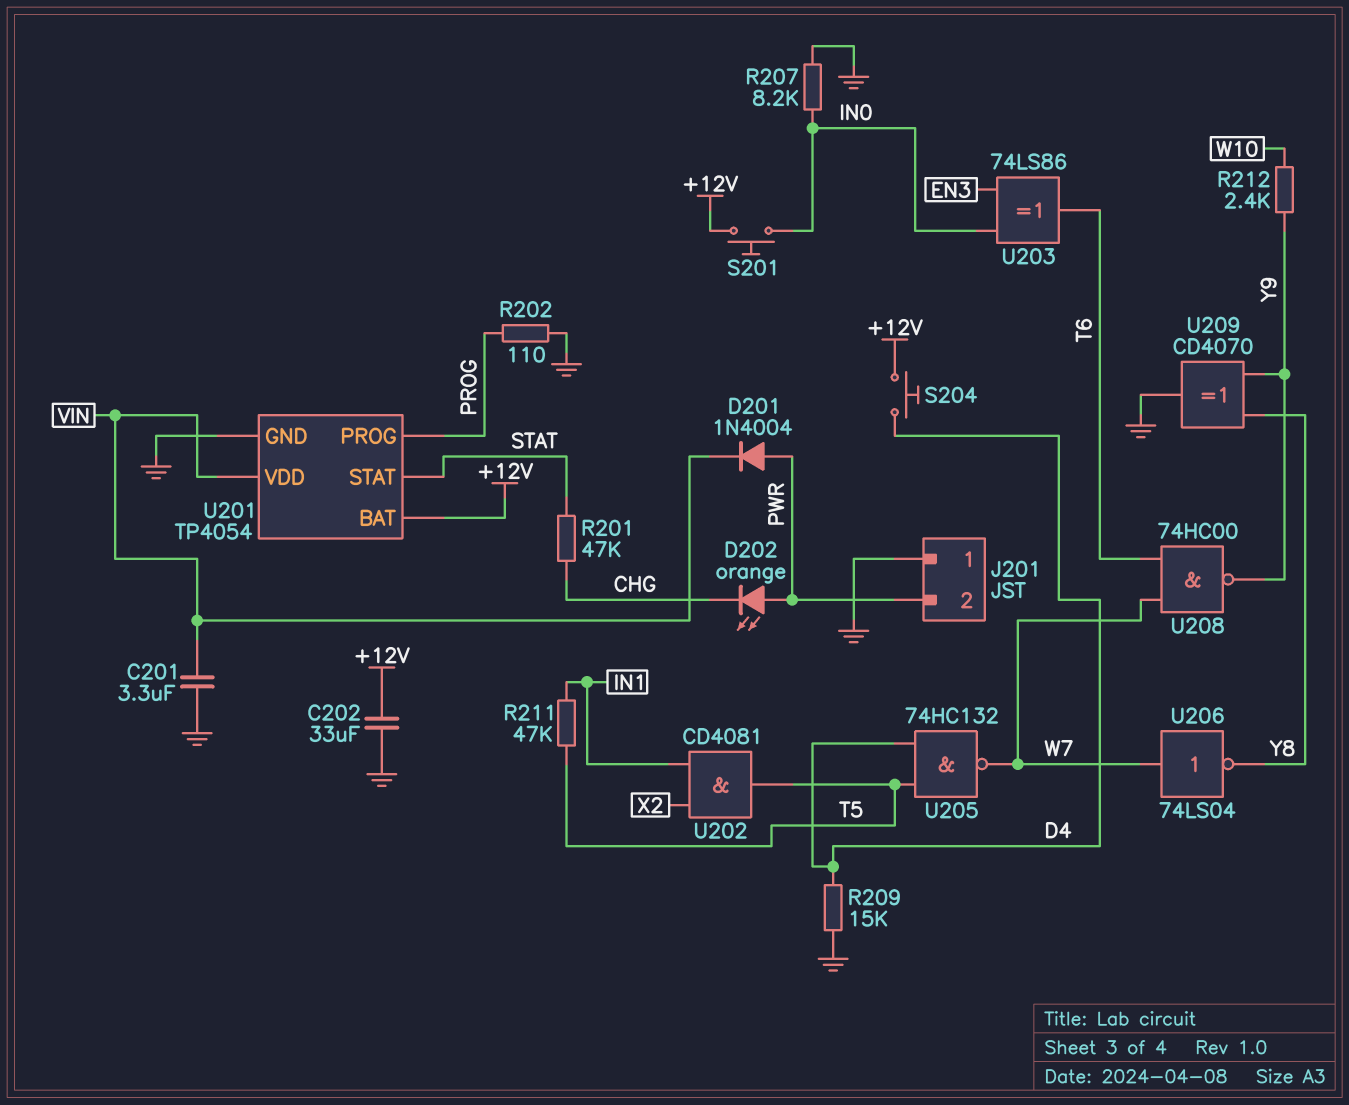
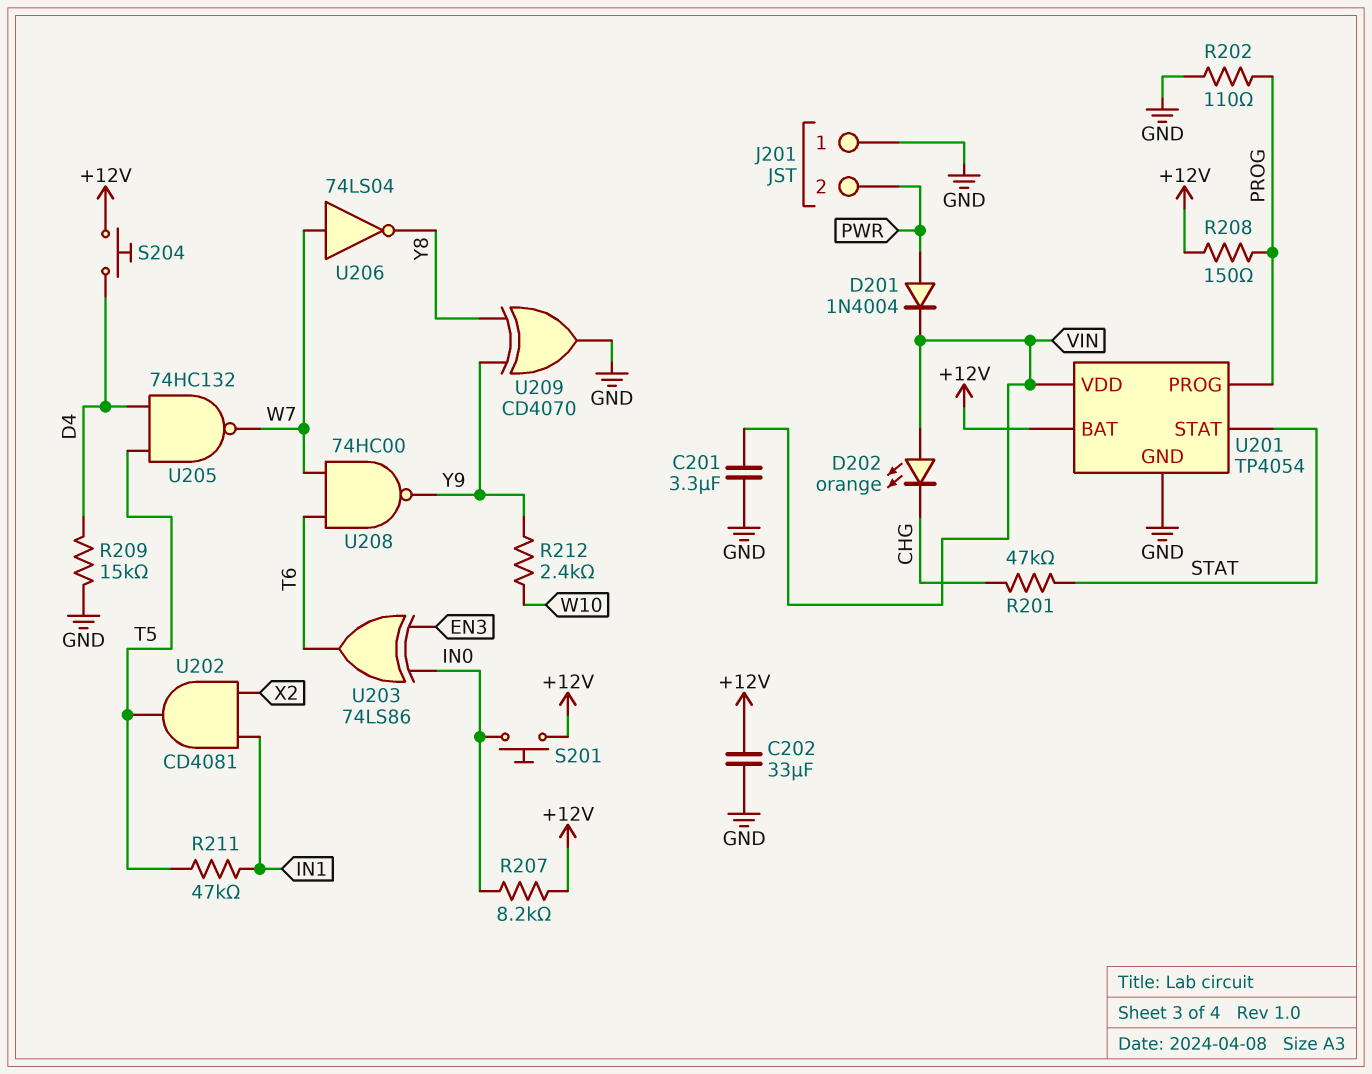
D202: LED orange (A PWR, K CHG) -> LED orange (A VIN, K CHG)
R207: 8.2k (GND, IN0) -> 8.2k (+12V, IN0)
R208: none -> 150 (+12V, PROG)

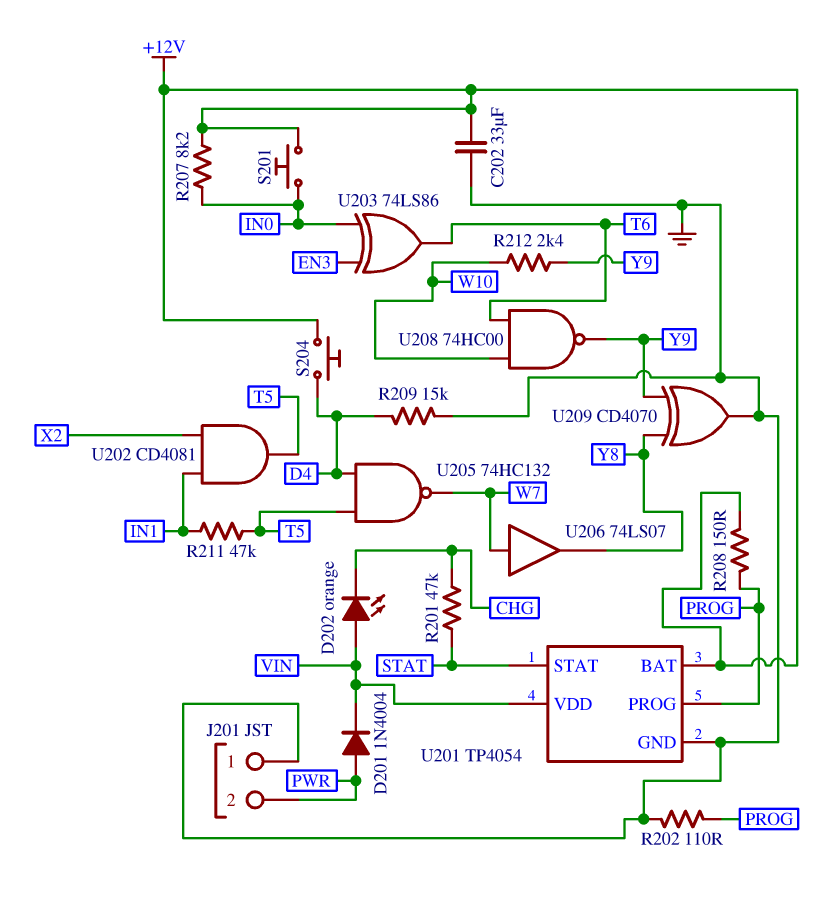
C201: 3.3uF (GND, VIN) -> none
U206: NOT 74LS04 (in W7, out Y8) -> buffer 74LS07 (in W7, out Y8)
U208: NAND 74HC00 (in T6, in W7, out Y9) -> NAND 74HC00 (in T6, in W10, out Y9)

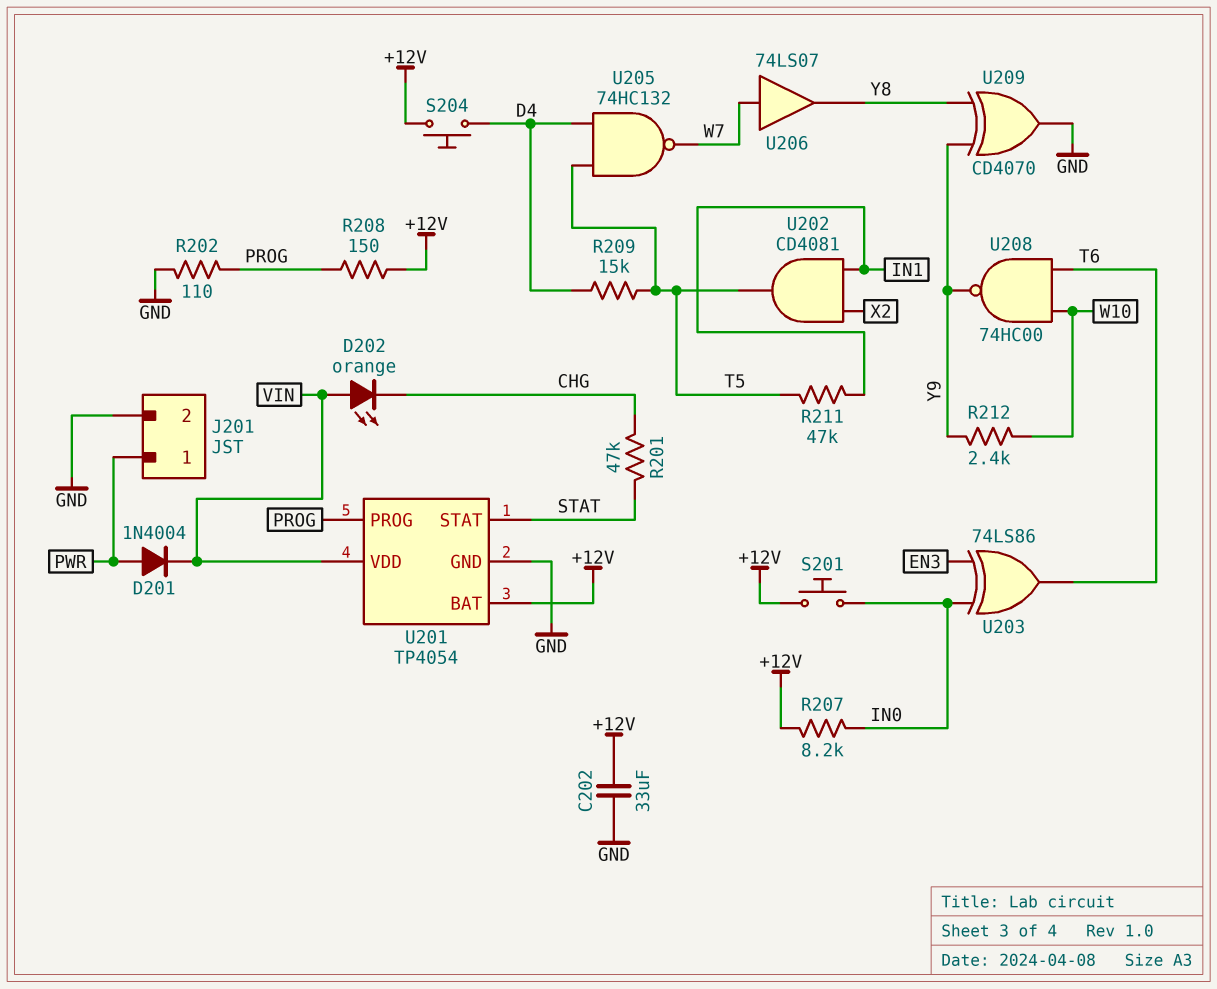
J201 pin 1: GND -> PWR
J201 pin 2: PWR -> GND
R209: 15k (D4, GND) -> 15k (D4, T5)

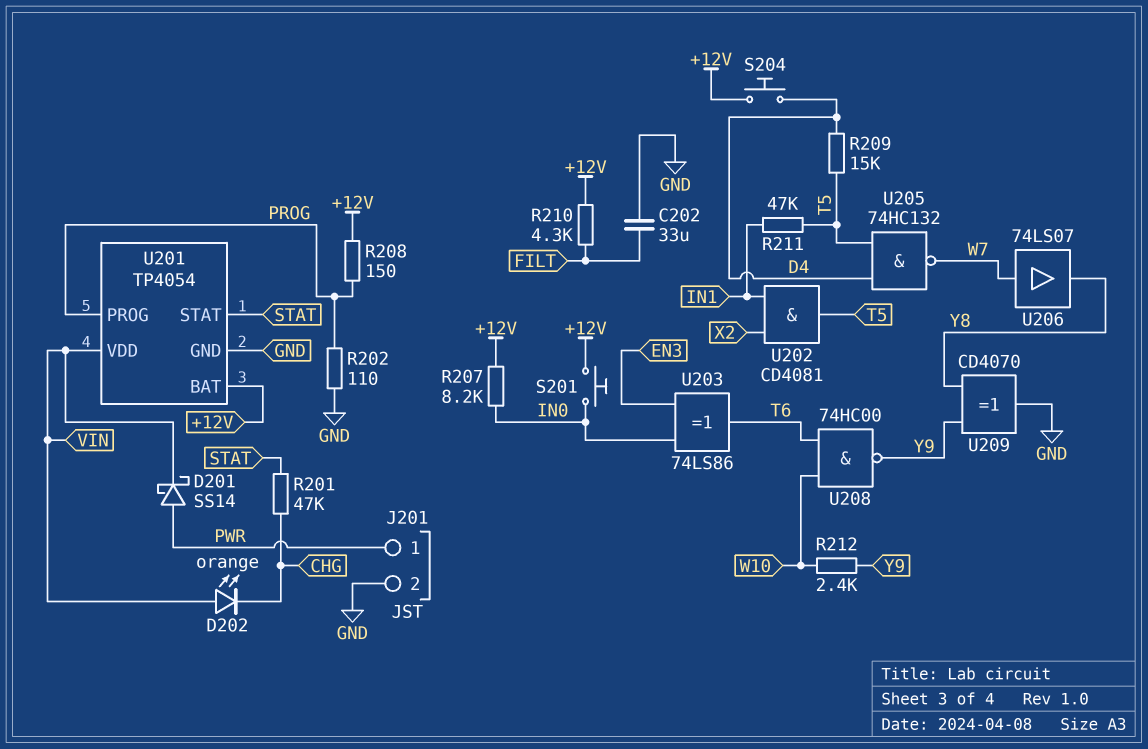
C202: 33uF (+12V, GND) -> 33uF (FILT, GND)
D201: diode 1N4004 (A PWR, K VIN) -> schottky SS14 (A PWR, K VIN)
R210: none -> 4.3k (+12V, FILT)

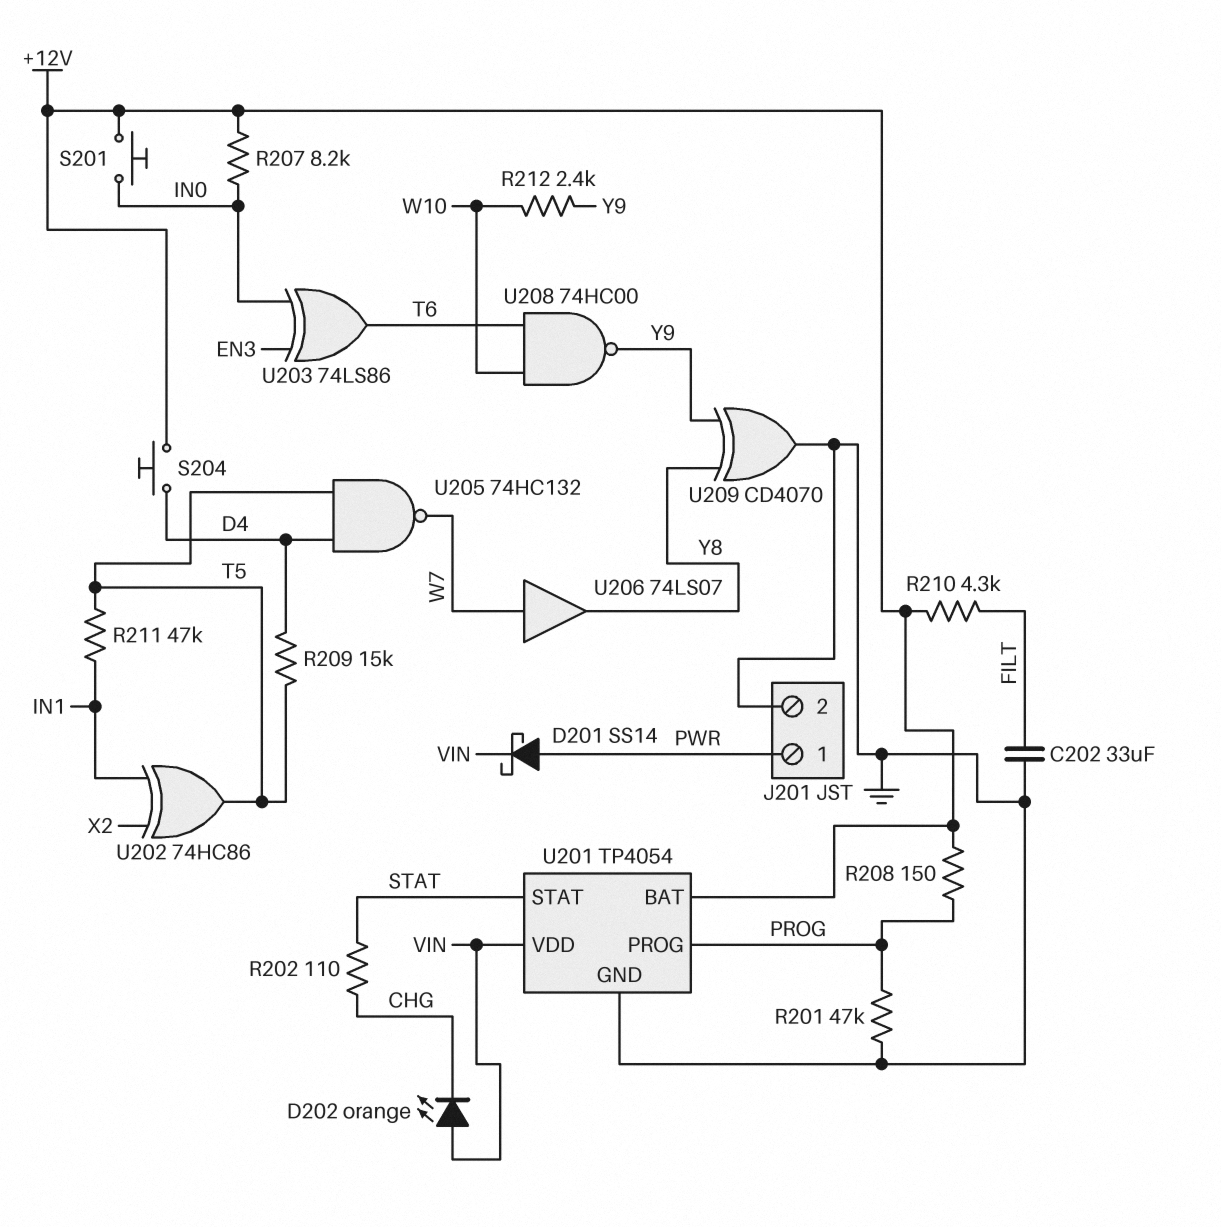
R201: 47k (CHG, STAT) -> 47k (GND, PROG)
R202: 110 (GND, PROG) -> 110 (CHG, STAT)
U202: AND CD4081 (in IN1, in X2, out T5) -> XOR 74HC86 (in IN1, in X2, out T5)

